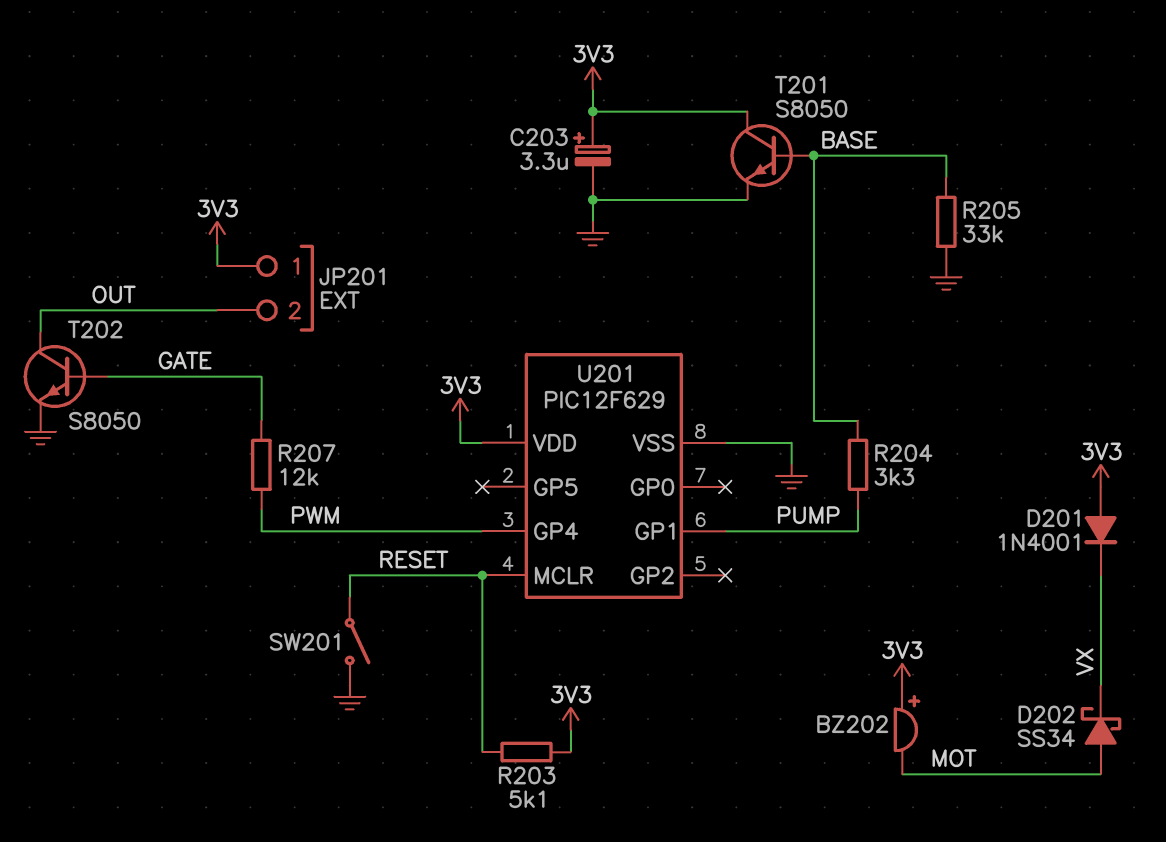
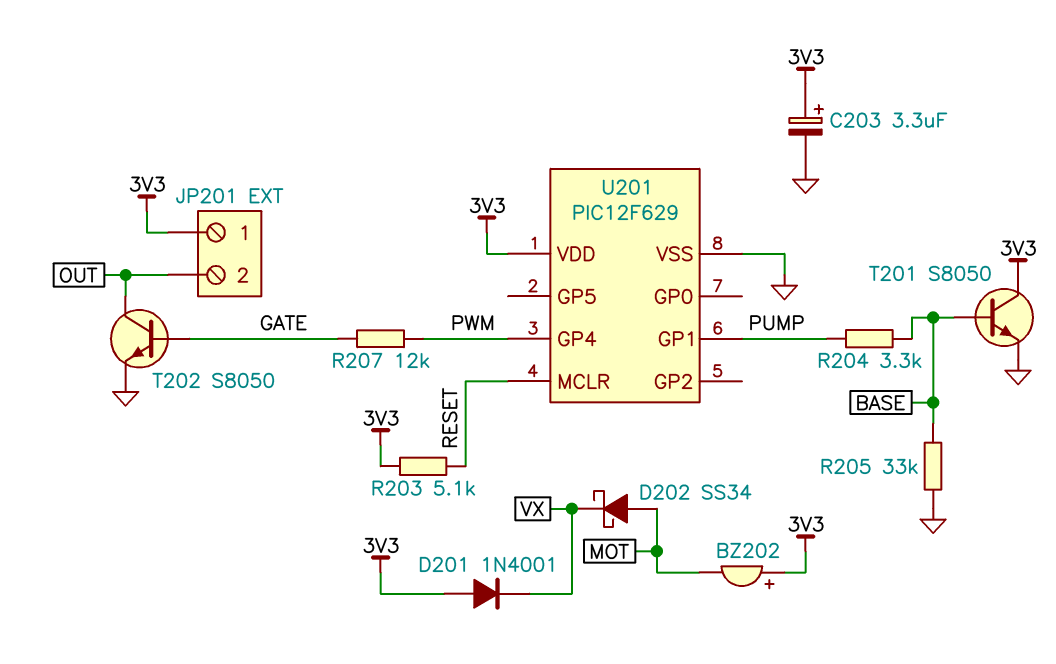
SW201: switch (GND, RESET) -> none

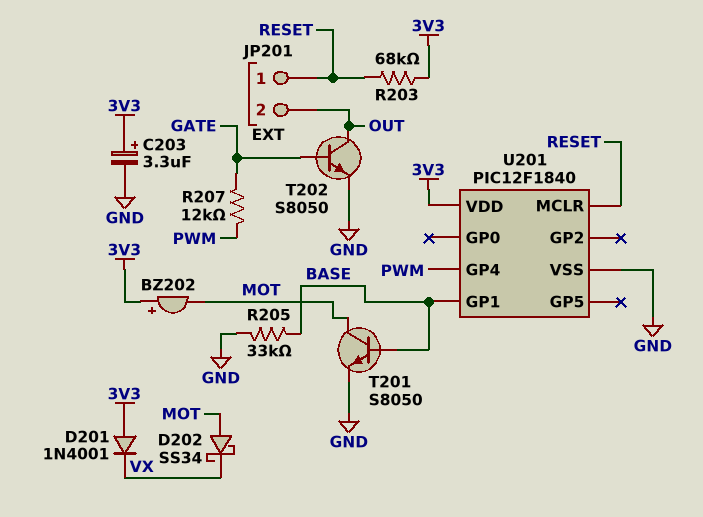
JP201 pin 1: 3V3 -> RESET
R203: 5.1k (3V3, RESET) -> 68k (3V3, RESET)
R204: 3.3k (BASE, PUMP) -> none
T201: NPN S8050 (B BASE, C 3V3, E GND) -> NPN S8050 (B BASE, C MOT, E GND)
U201: PIC12F629 -> PIC12F1840
U201 pin GP1: PUMP -> BASE

